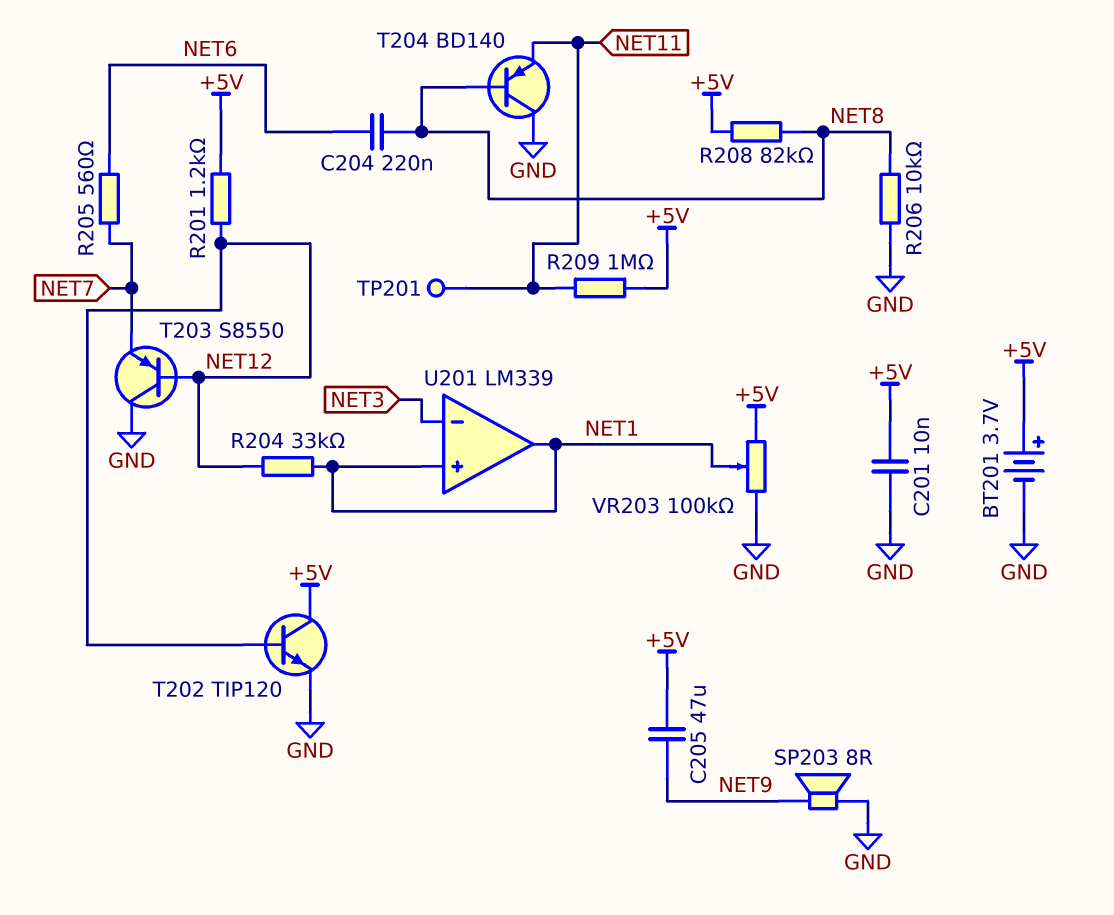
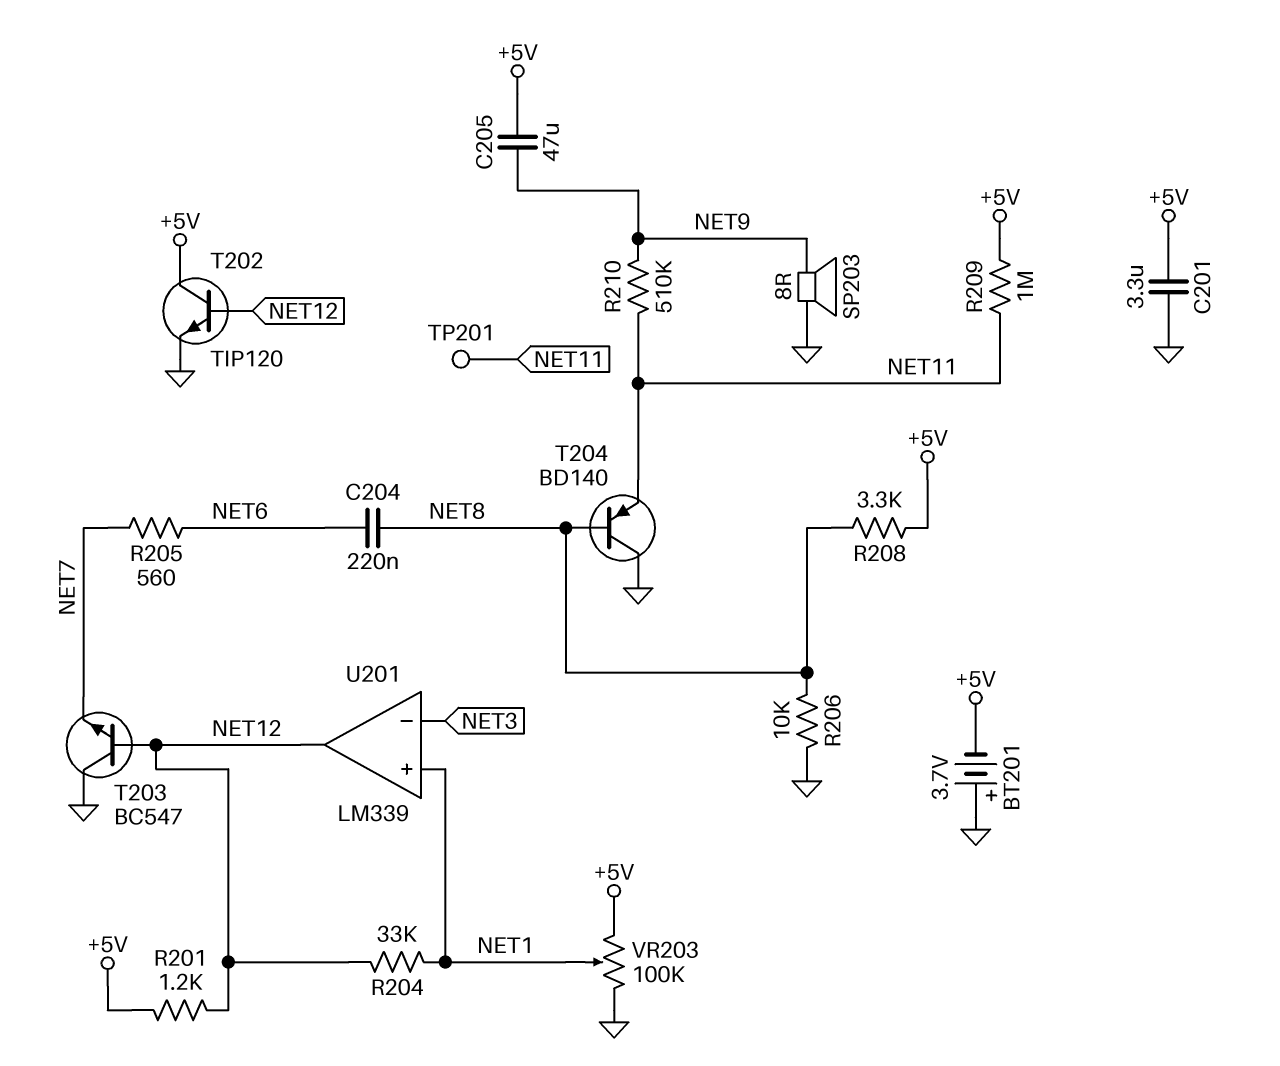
BT201: 3.7V (plus +5V, minus GND) -> 3.7V (plus GND, minus +5V)
C201: 10nF (+5V, GND) -> 3.3uF (+5V, GND)
R208: 82k (+5V, NET8) -> 3.3k (+5V, NET8)
R210: none -> 510k (NET9, NET11)
T203: PNP S8550 (B NET12, C GND, E NET7) -> NPN BC547 (B NET12, C GND, E NET7)
U201 pin out: NET1 -> NET12

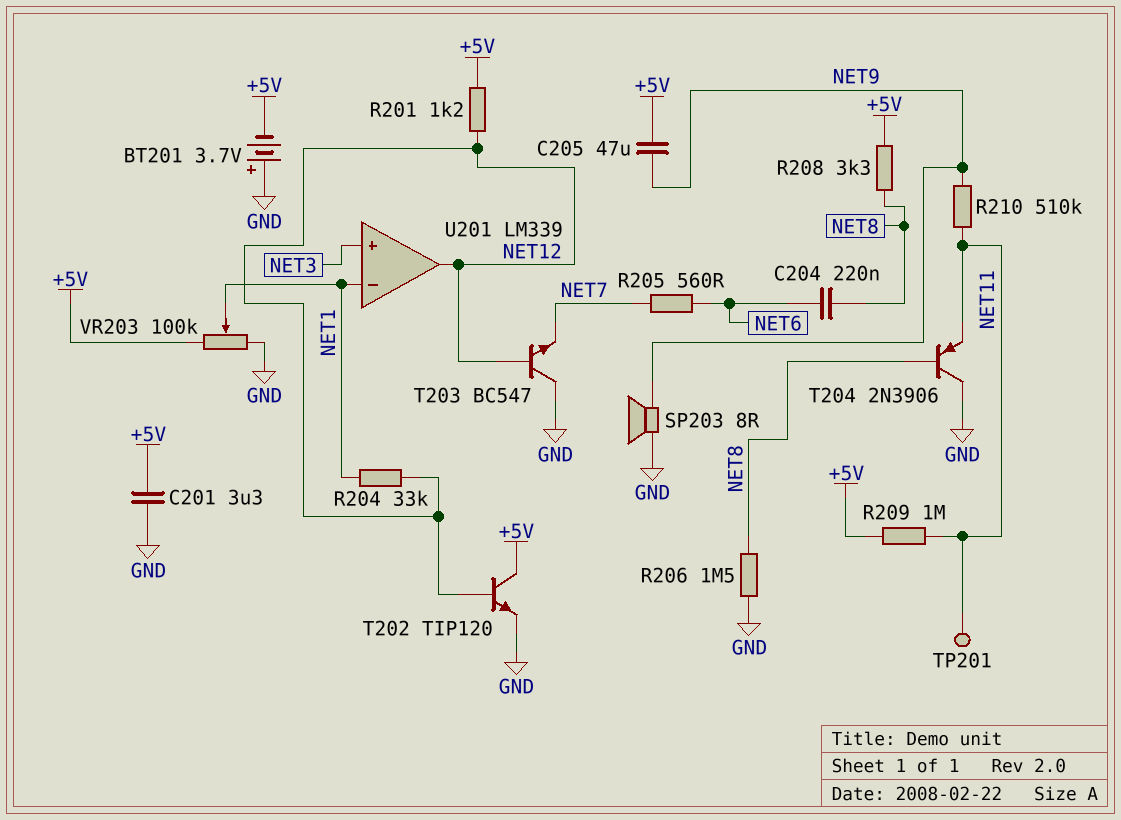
R206: 10k (GND, NET8) -> 1.5M (GND, NET8)
T204: PNP BD140 (B NET8, C GND, E NET11) -> PNP 2N3906 (B NET8, C GND, E NET11)
U201 pin in+: NET1 -> NET3
U201 pin in-: NET3 -> NET1

